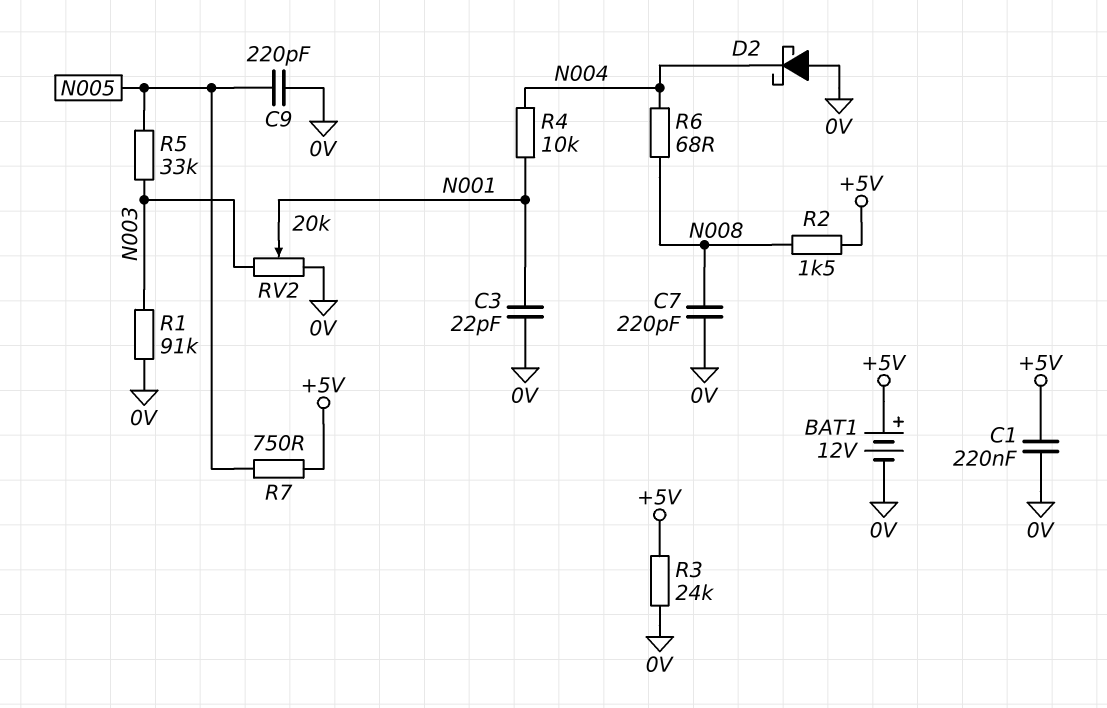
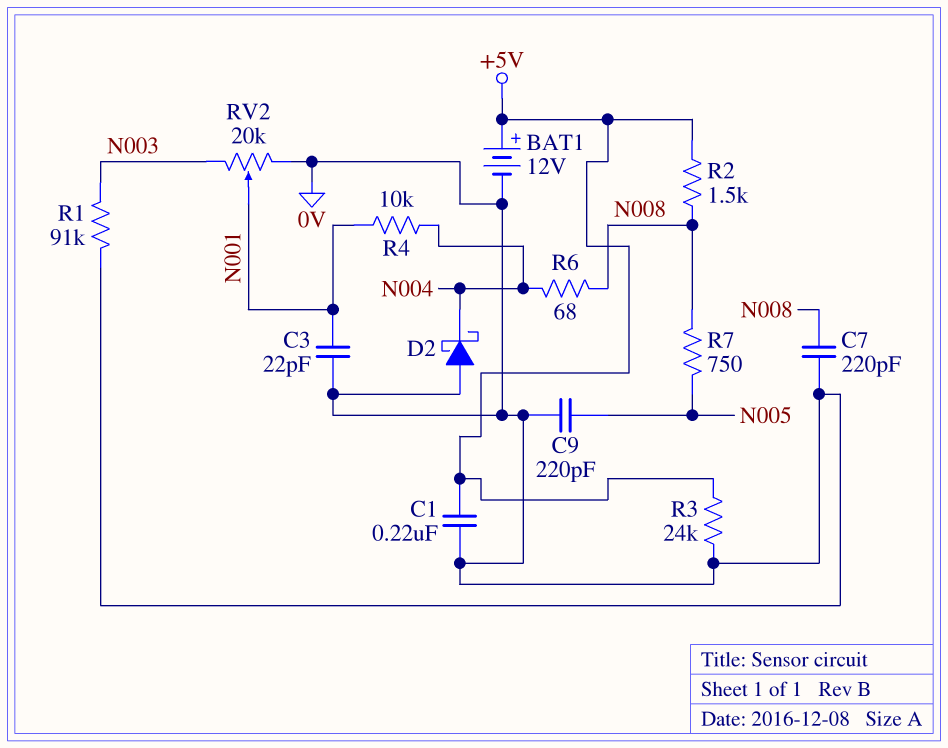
R5: 33k (N003, N005) -> none
R7: 750 (+5V, N005) -> 750 (N005, N008)

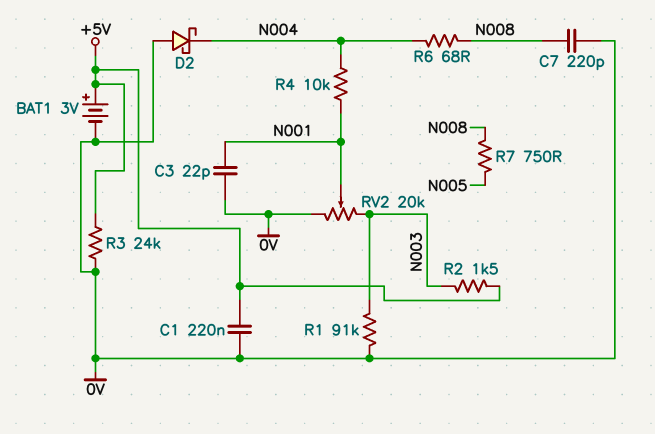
BAT1: 12V (plus +5V, minus 0V) -> 3V (plus +5V, minus 0V)
C9: 220pF (0V, N005) -> none
R2: 1.5k (+5V, N008) -> 1.5k (+5V, N003)

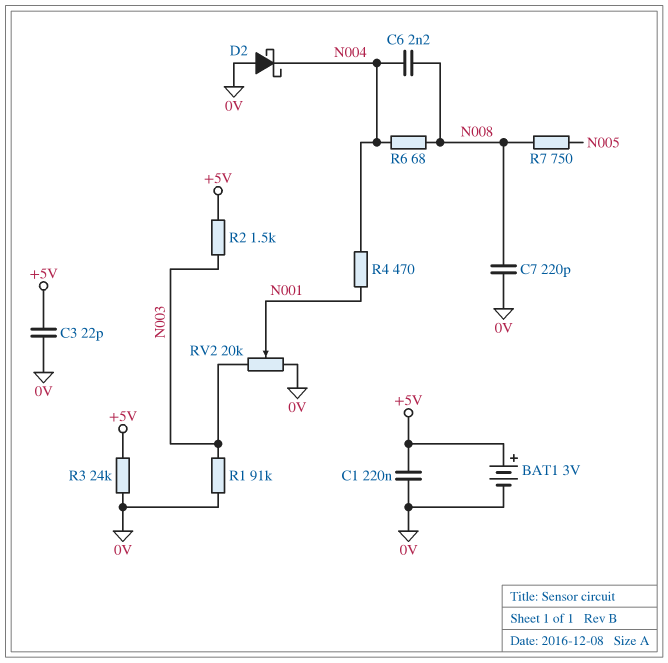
C3: 22pF (0V, N001) -> 22pF (+5V, 0V)
C6: none -> 2.2nF (N004, N008)
R4: 10k (N001, N004) -> 470 (N001, N004)

